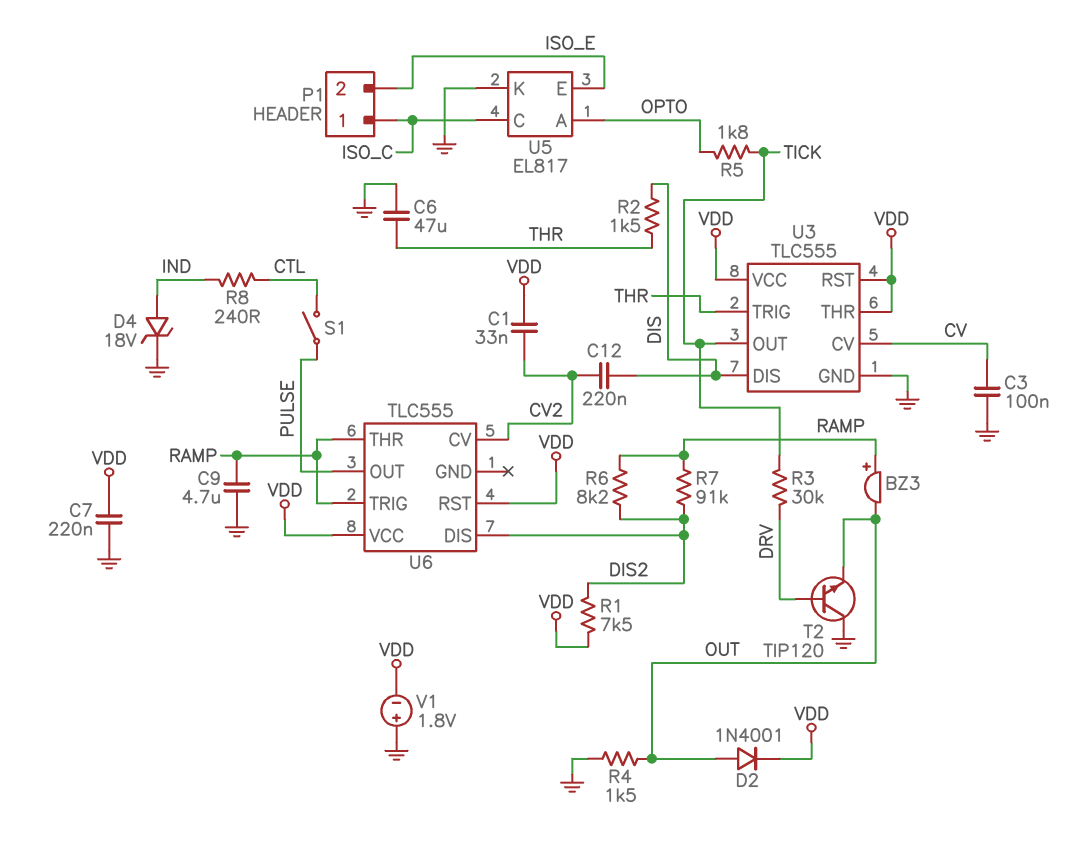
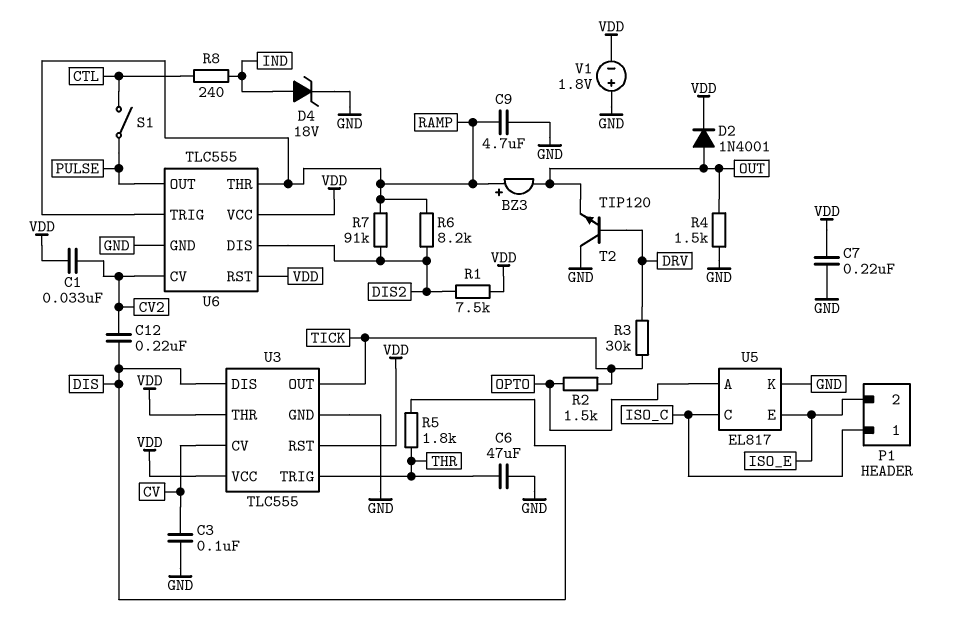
R2: 1.5k (DIS, THR) -> 1.5k (OPTO, TICK)
R5: 1.8k (OPTO, TICK) -> 1.8k (DIS, THR)
U6 pin GND: none -> GND

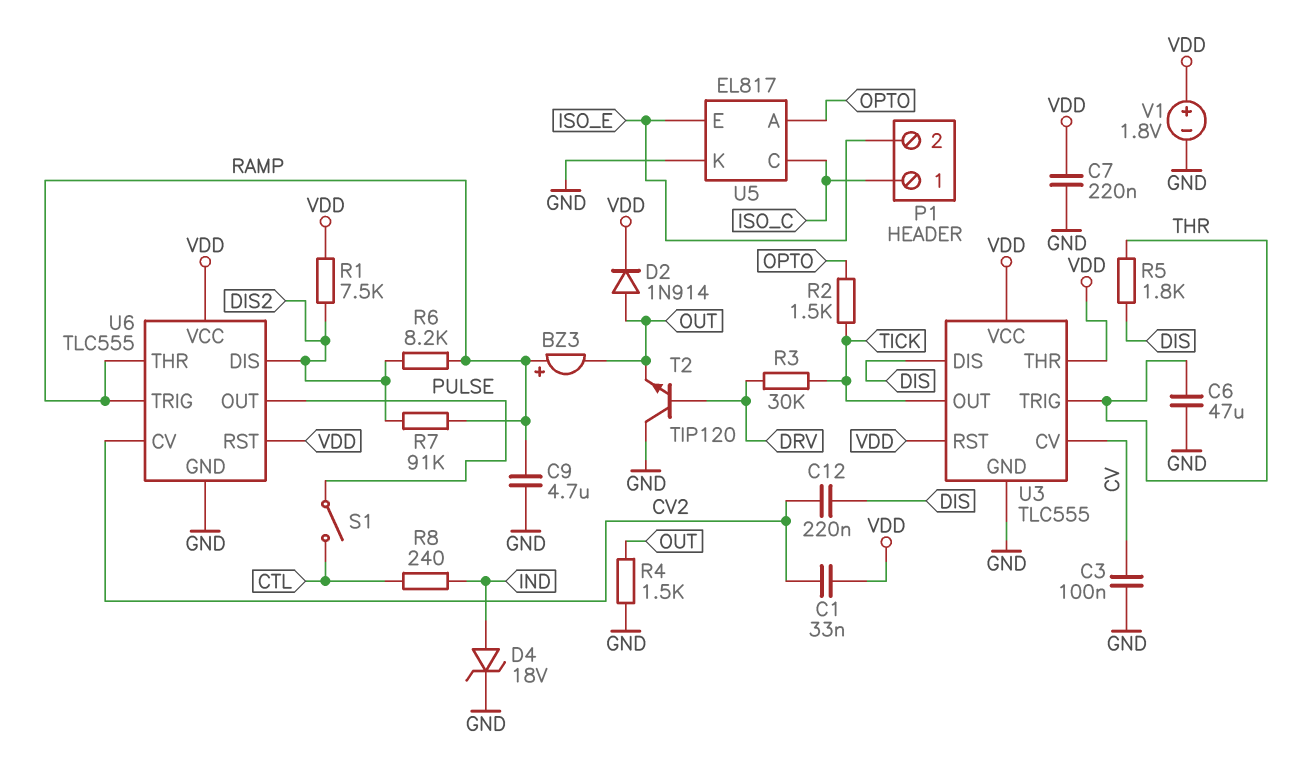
D2: diode 1N4001 (A OUT, K VDD) -> diode 1N914 (A OUT, K VDD)
V1: 1.8V (plus GND, minus VDD) -> 1.8V (plus VDD, minus GND)

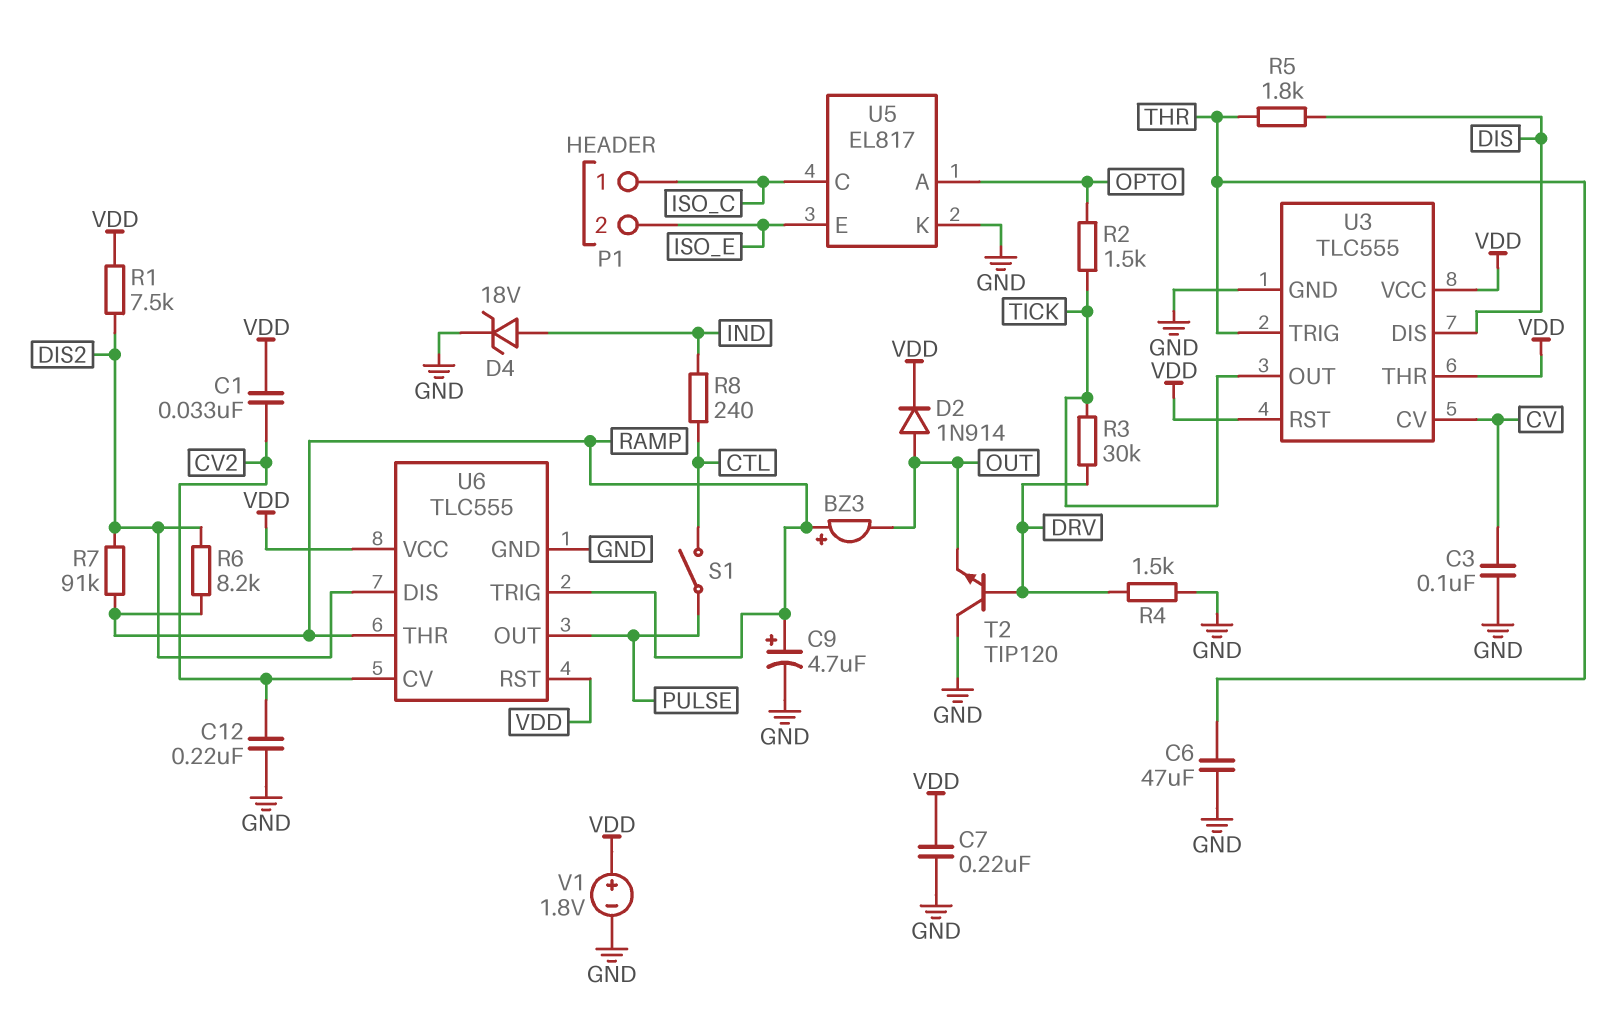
C9: 4.7uF (GND, RAMP) -> 4.7uF (plus RAMP, minus GND)
C12: 220nF (CV2, DIS) -> 220nF (CV2, GND)
R4: 1.5k (GND, OUT) -> 1.5k (DRV, GND)

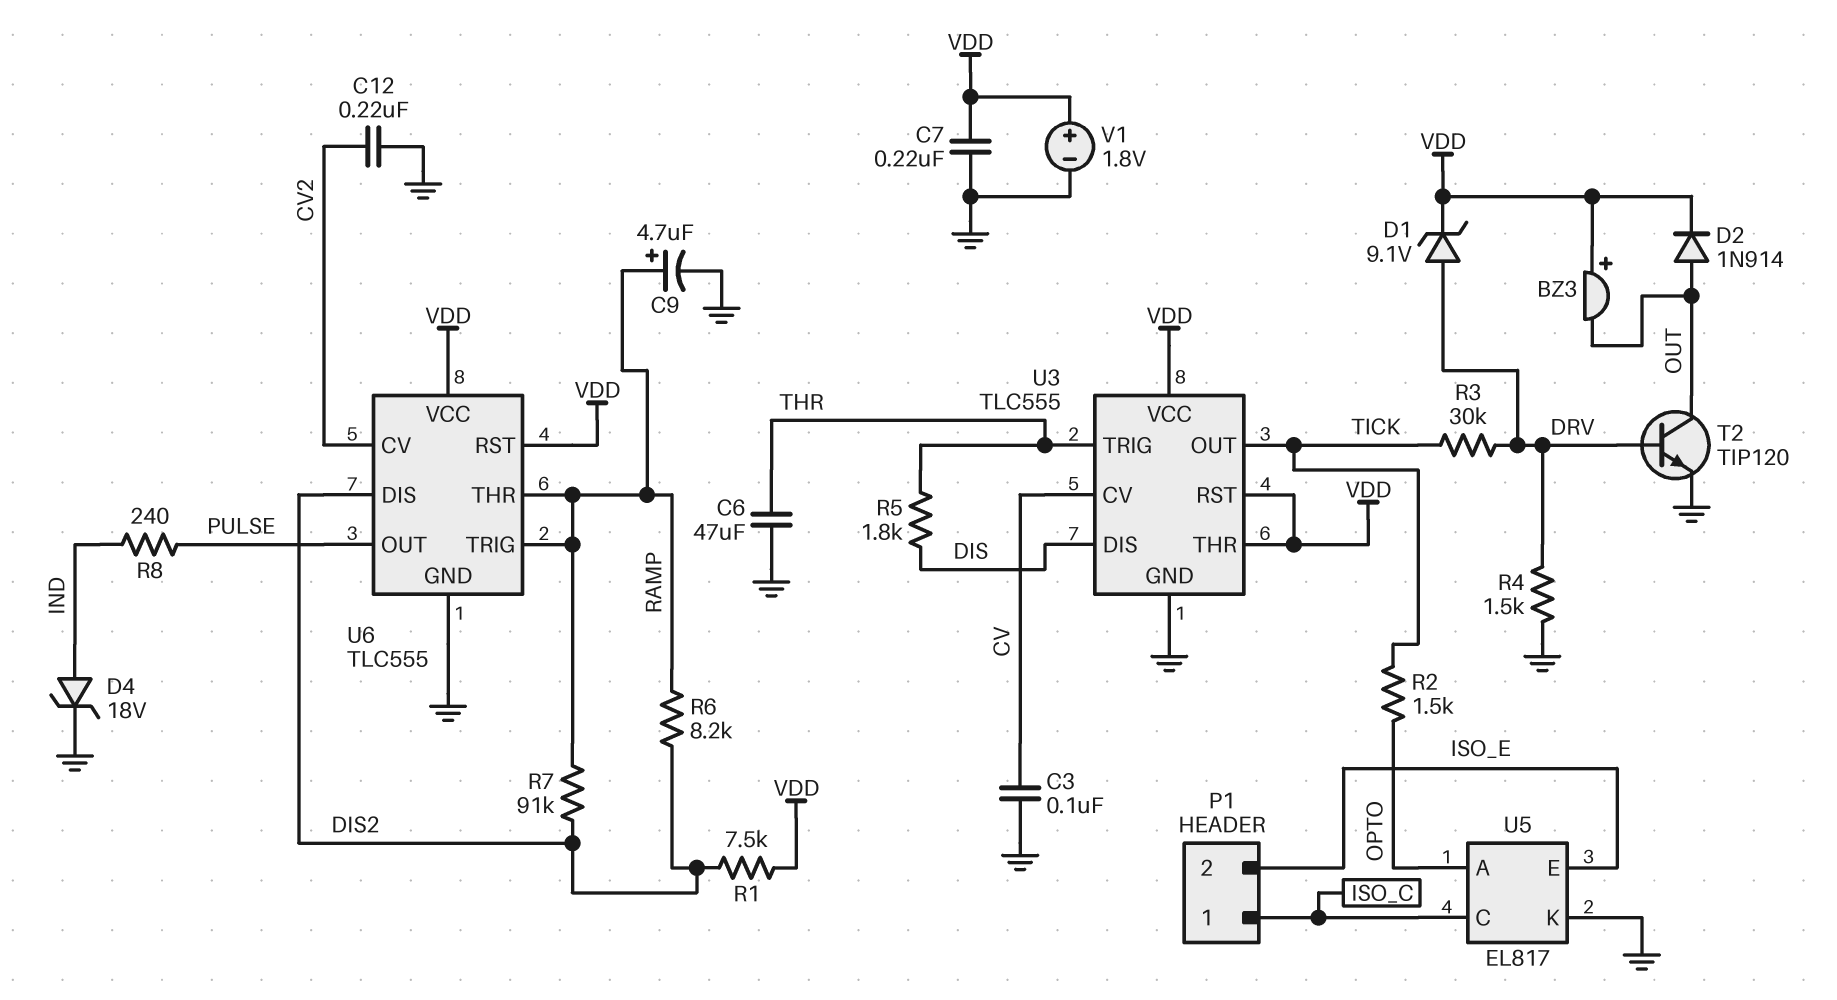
BZ3: buzzer (plus RAMP, minus OUT) -> buzzer (plus VDD, minus OUT)
C1: 33nF (CV2, VDD) -> none
D1: none -> zener 9.1V (A DRV, K VDD)
R8: 240 (CTL, IND) -> 240 (IND, PULSE)
S1: switch (CTL, PULSE) -> none
T2: NPN TIP120 (B DRV, C GND, E OUT) -> NPN TIP120 (B DRV, C OUT, E GND)

